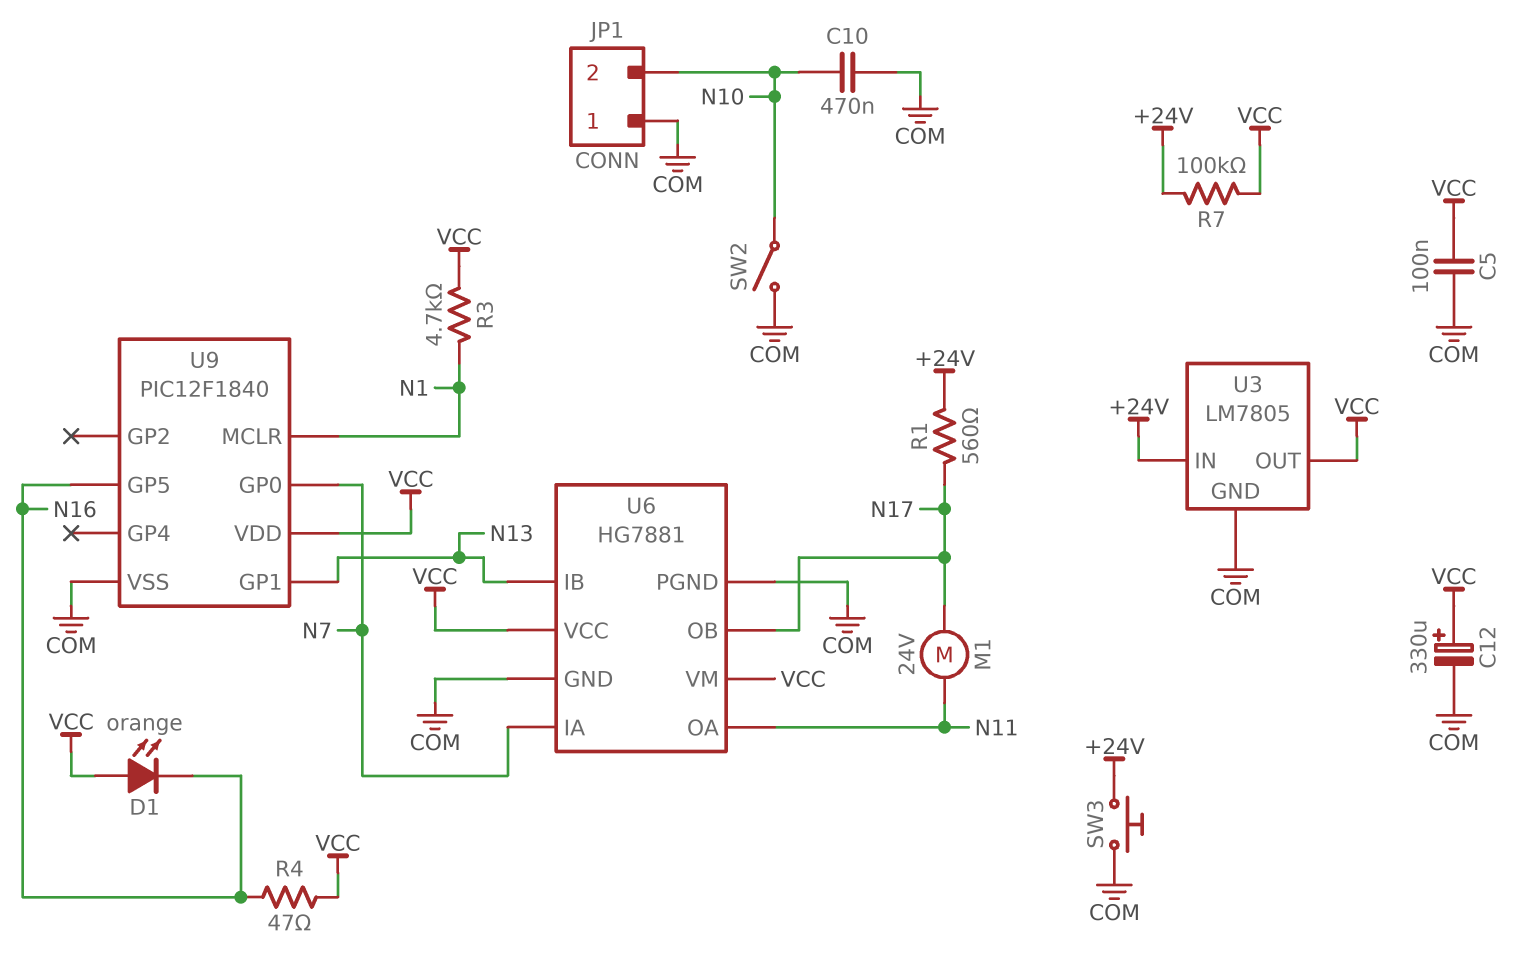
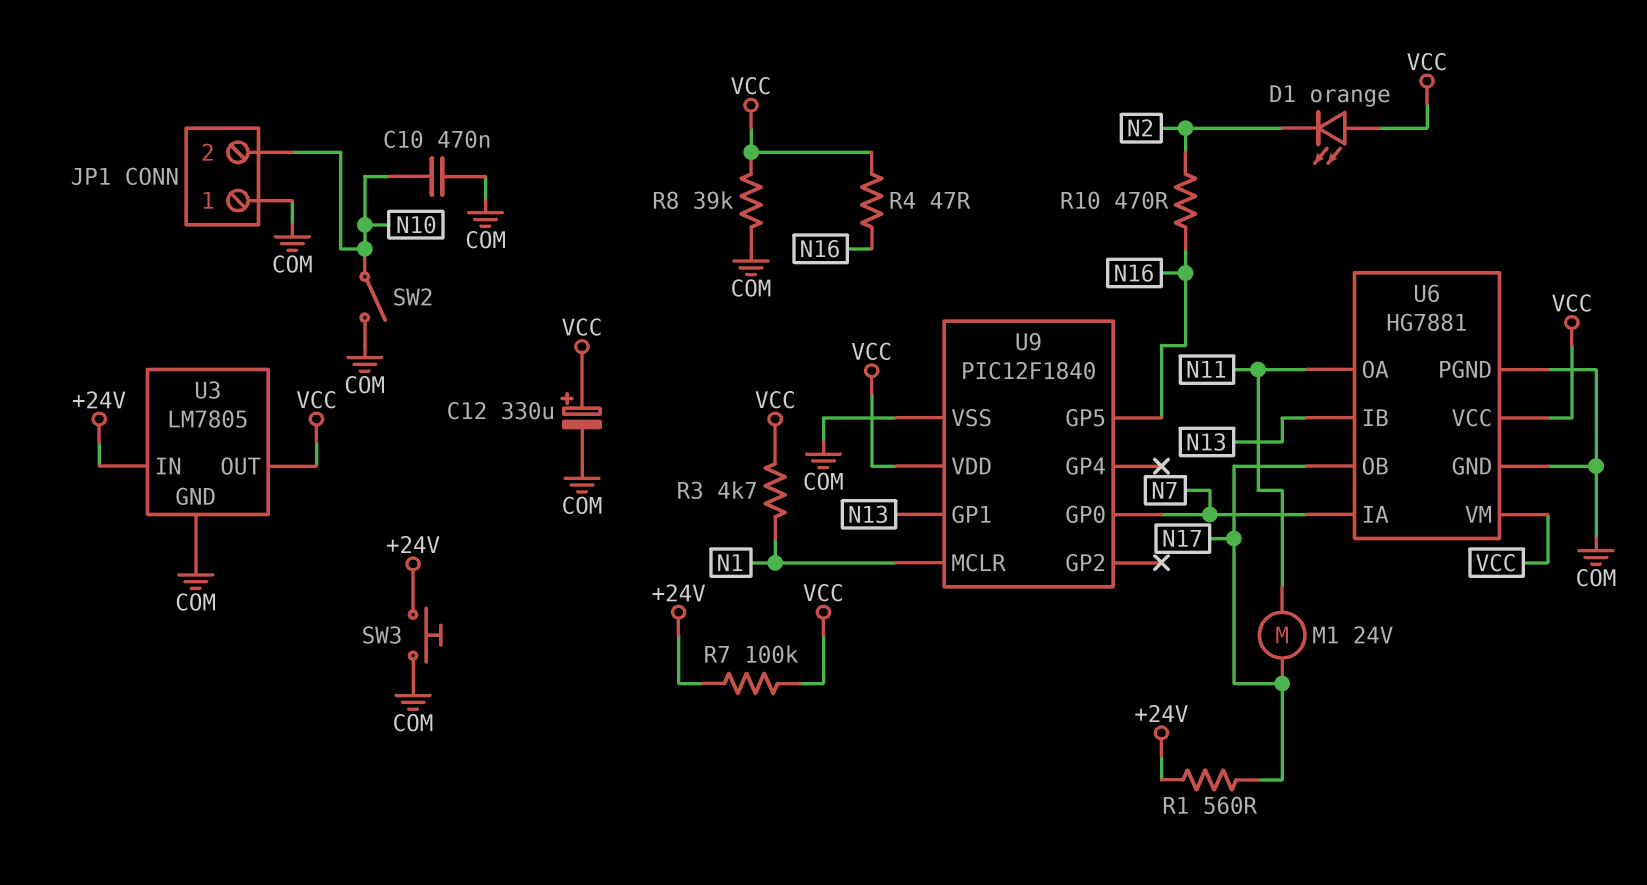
C5: 100nF (COM, VCC) -> none
D1: LED orange (A VCC, K N16) -> LED orange (A VCC, K N2)
R8: none -> 39k (COM, VCC)
R10: none -> 470 (N2, N16)

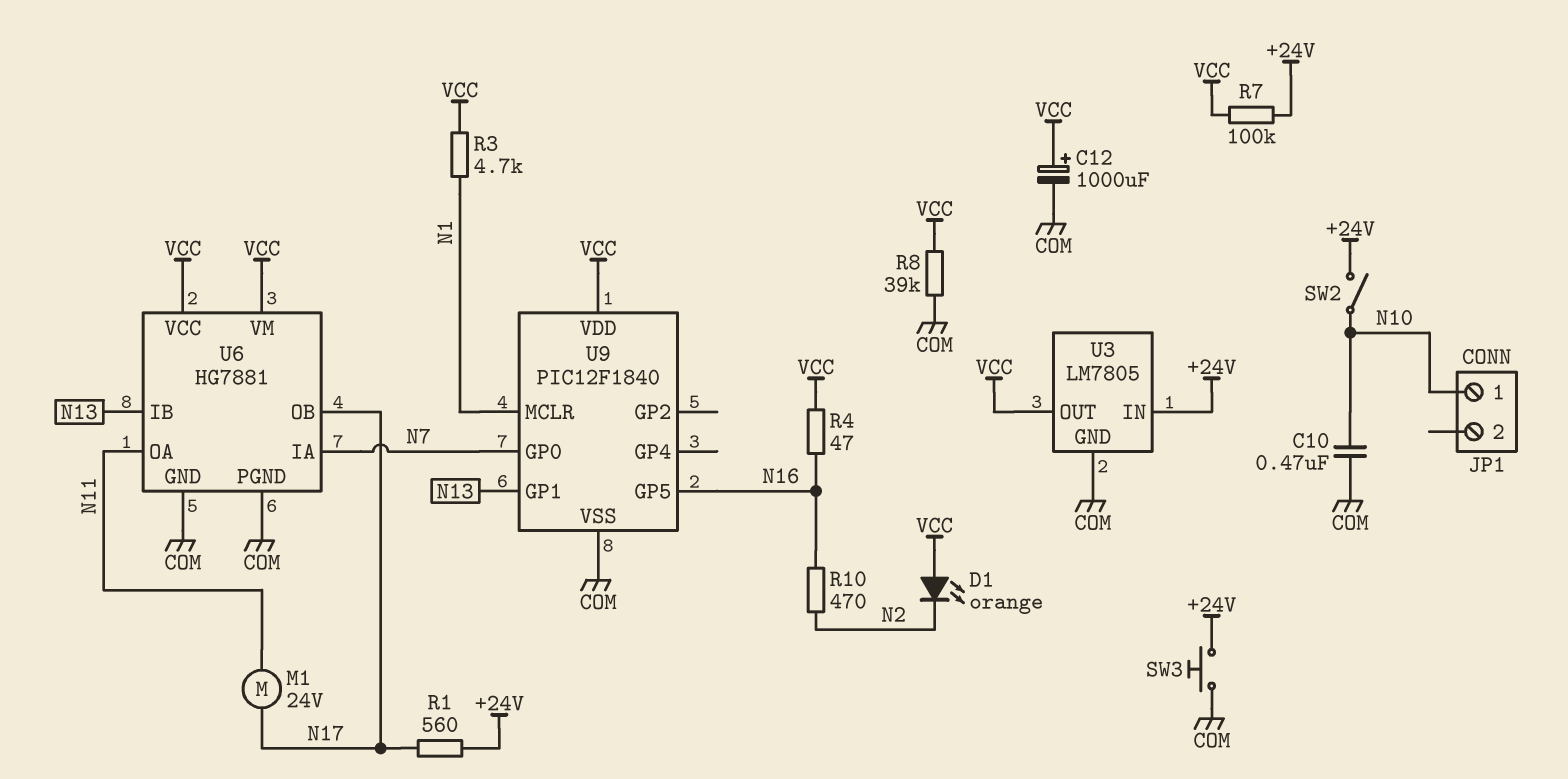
C12: 330uF (plus VCC, minus COM) -> 1000uF (plus VCC, minus COM)
JP1 pin 1: COM -> N10
JP1 pin 2: N10 -> none
SW2: switch (COM, N10) -> switch (+24V, N10)

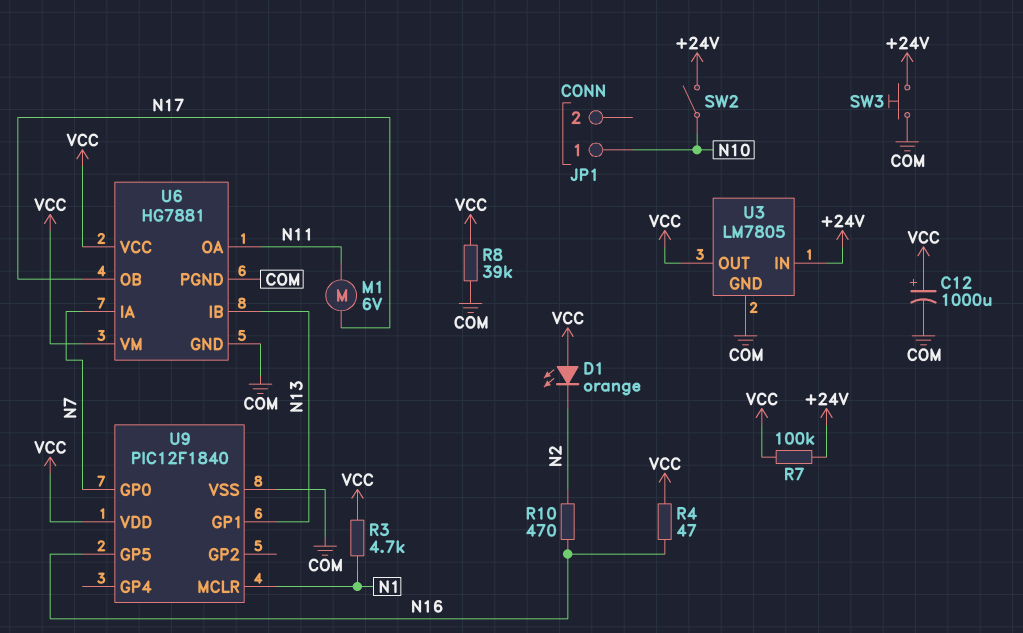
C10: 470nF (COM, N10) -> none
M1: motor 24V (N11, N17) -> motor 6V (N11, N17)
R1: 560 (+24V, N17) -> none

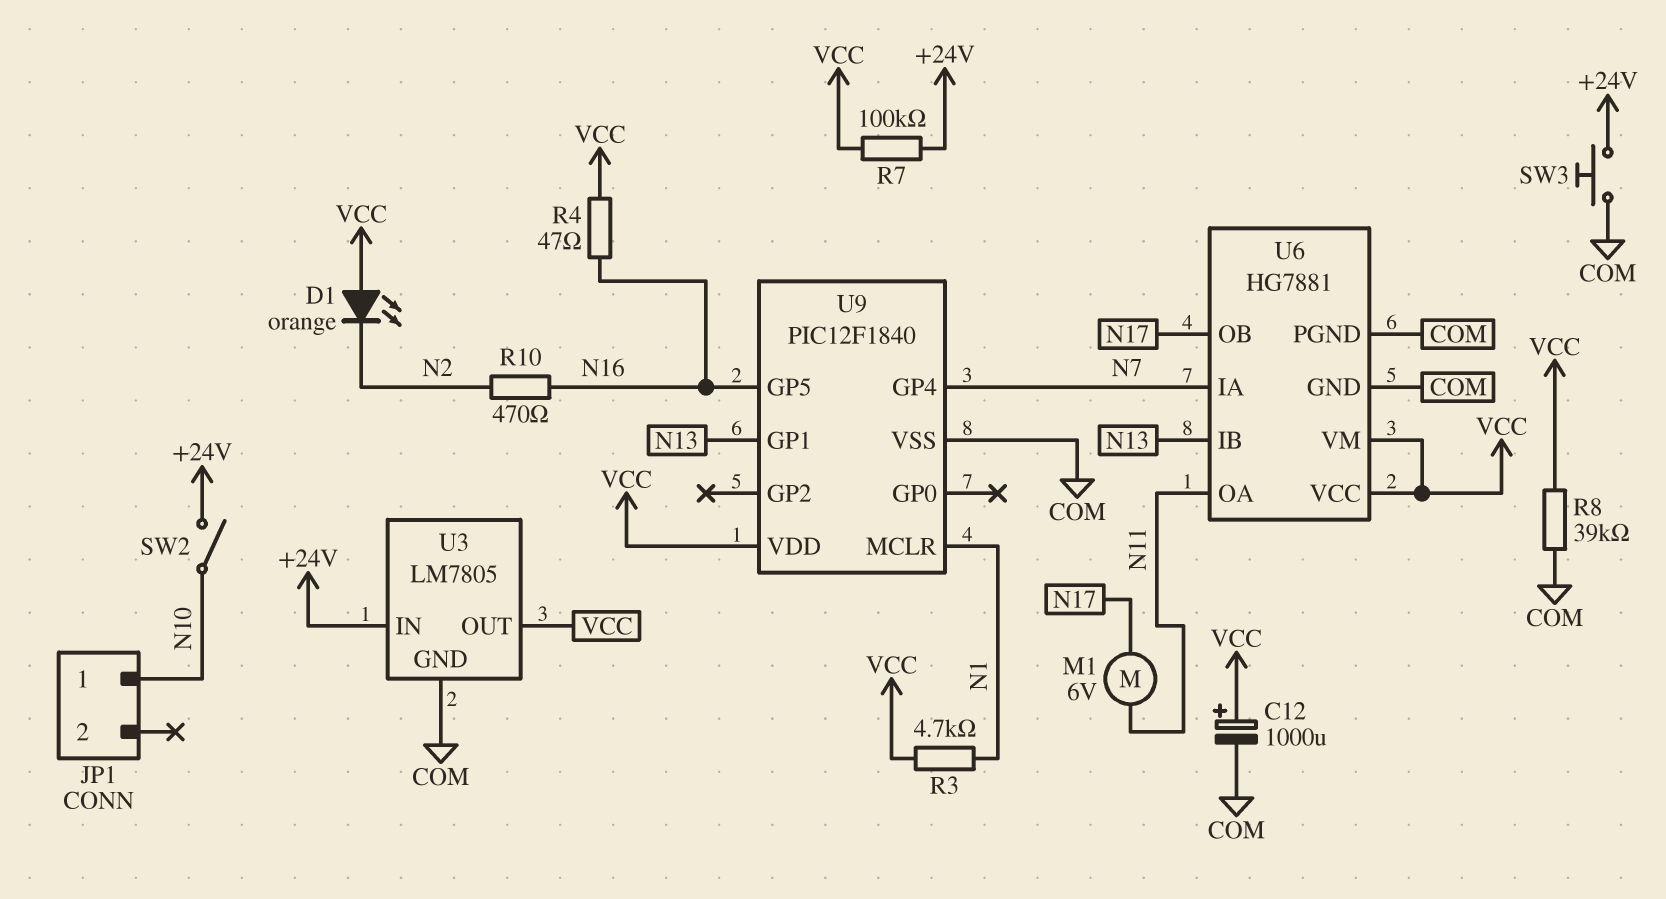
U9 pin GP0: N7 -> none
U9 pin GP4: none -> N7

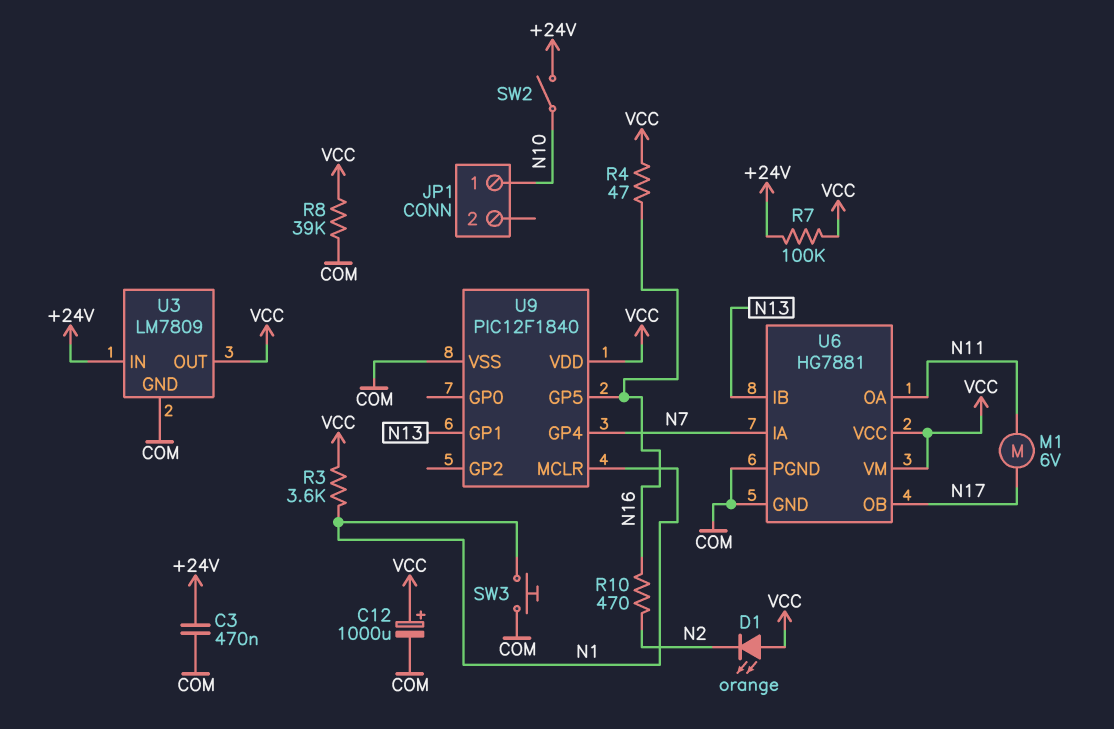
C3: none -> 470nF (+24V, COM)
R3: 4.7k (N1, VCC) -> 3.6k (N1, VCC)
SW3: button (+24V, COM) -> button (COM, N1)
U3: LM7805 -> LM7809

